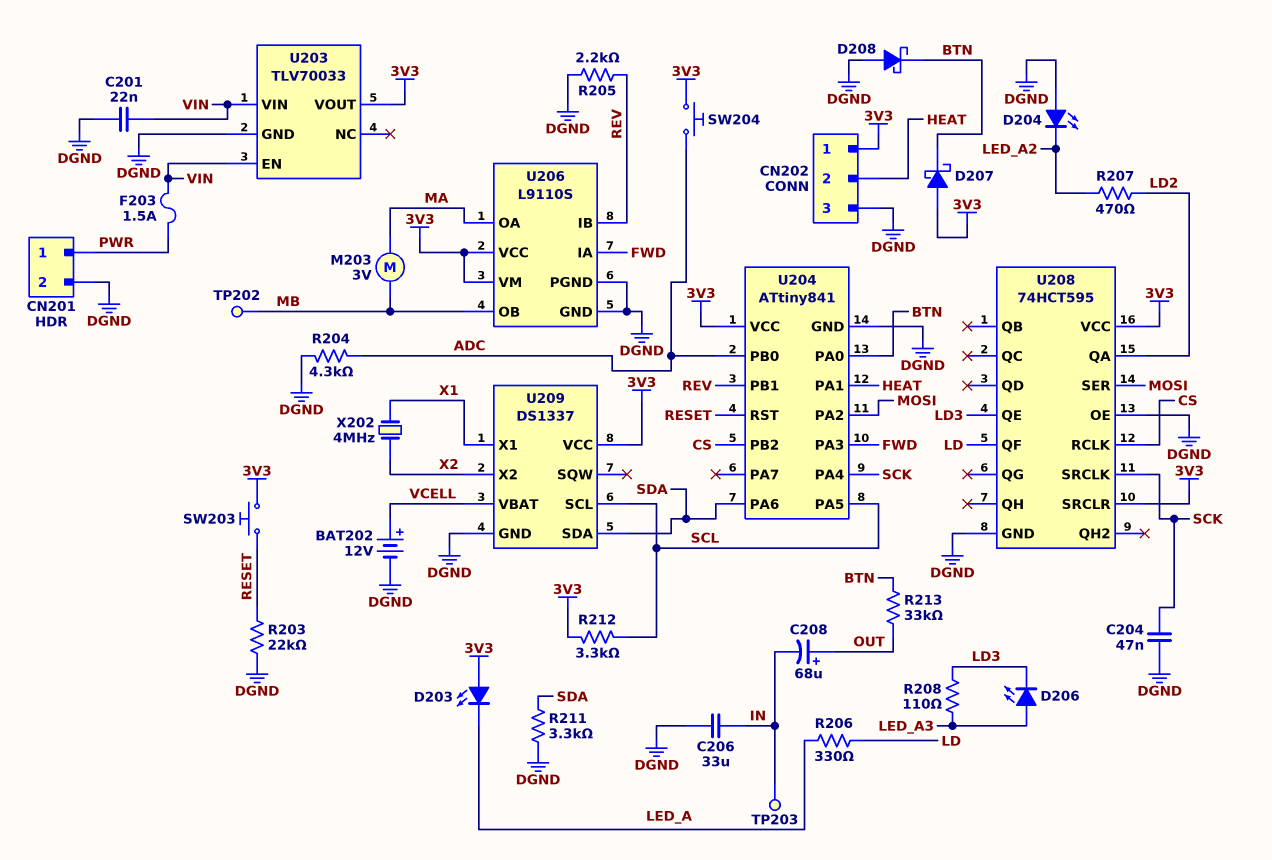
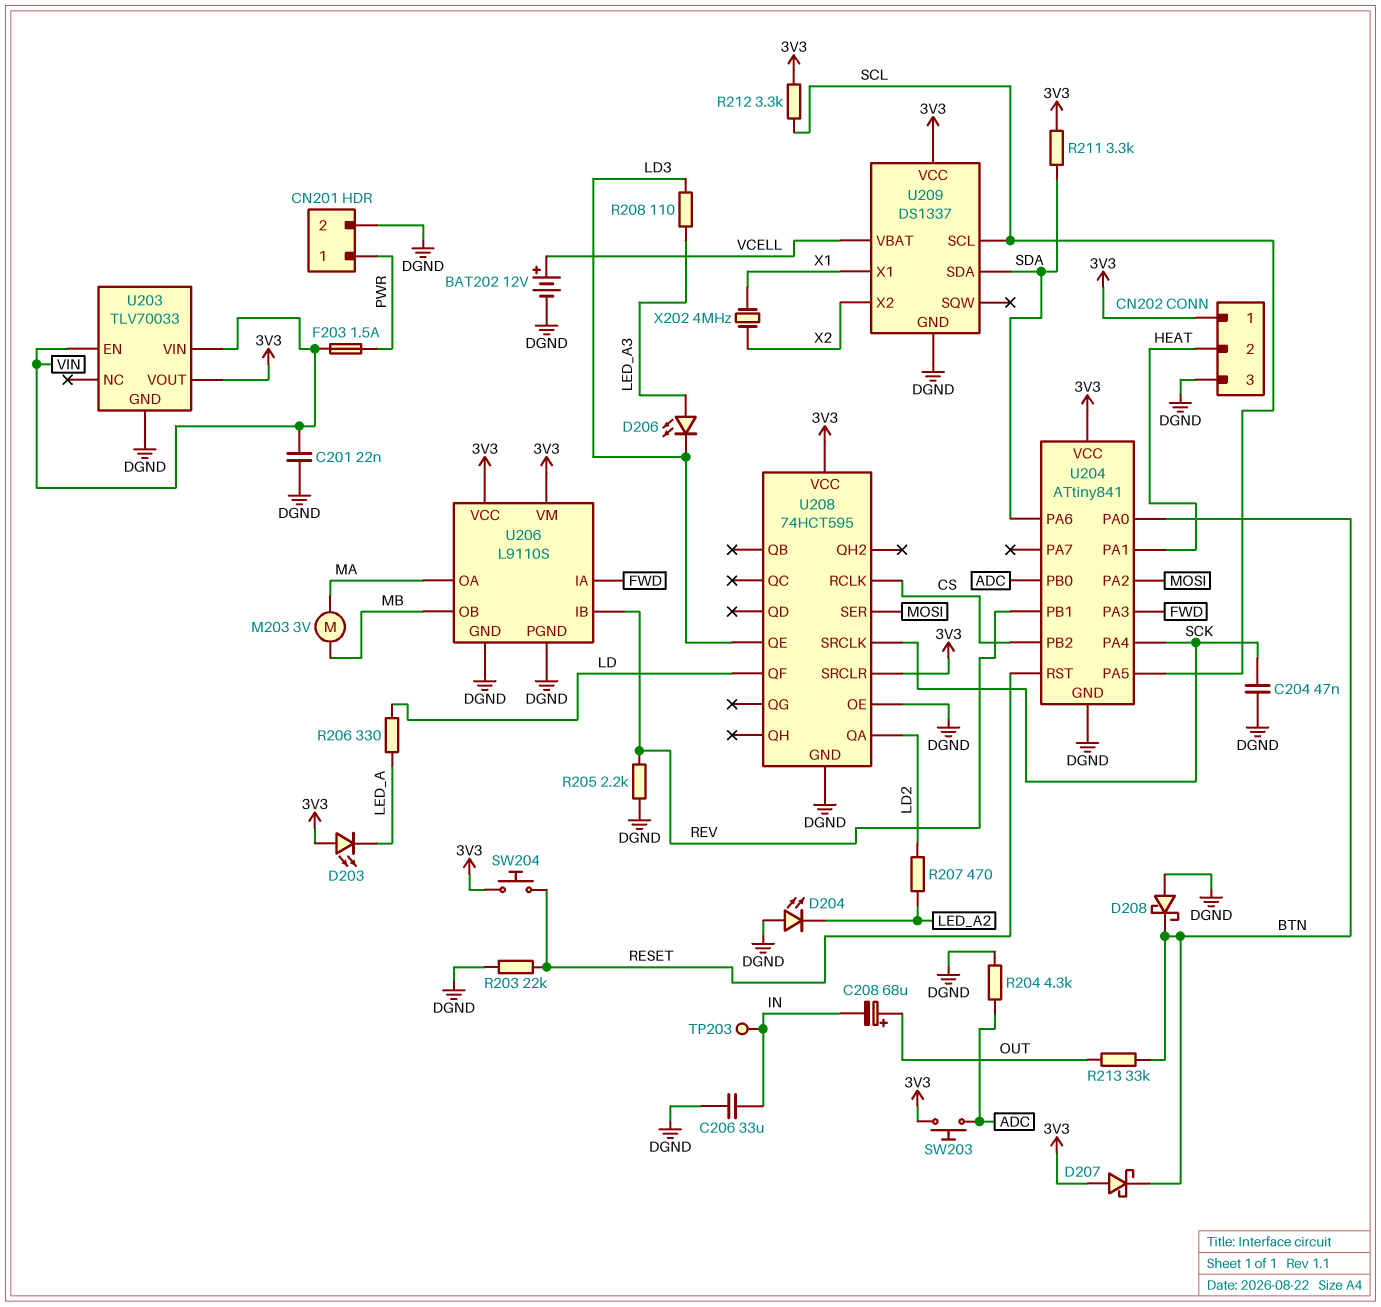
R211: 3.3k (DGND, SDA) -> 3.3k (3V3, SDA)
SW203: button (3V3, RESET) -> button (3V3, ADC)
SW204: button (3V3, ADC) -> button (3V3, RESET)
TP202: test point (MB) -> none

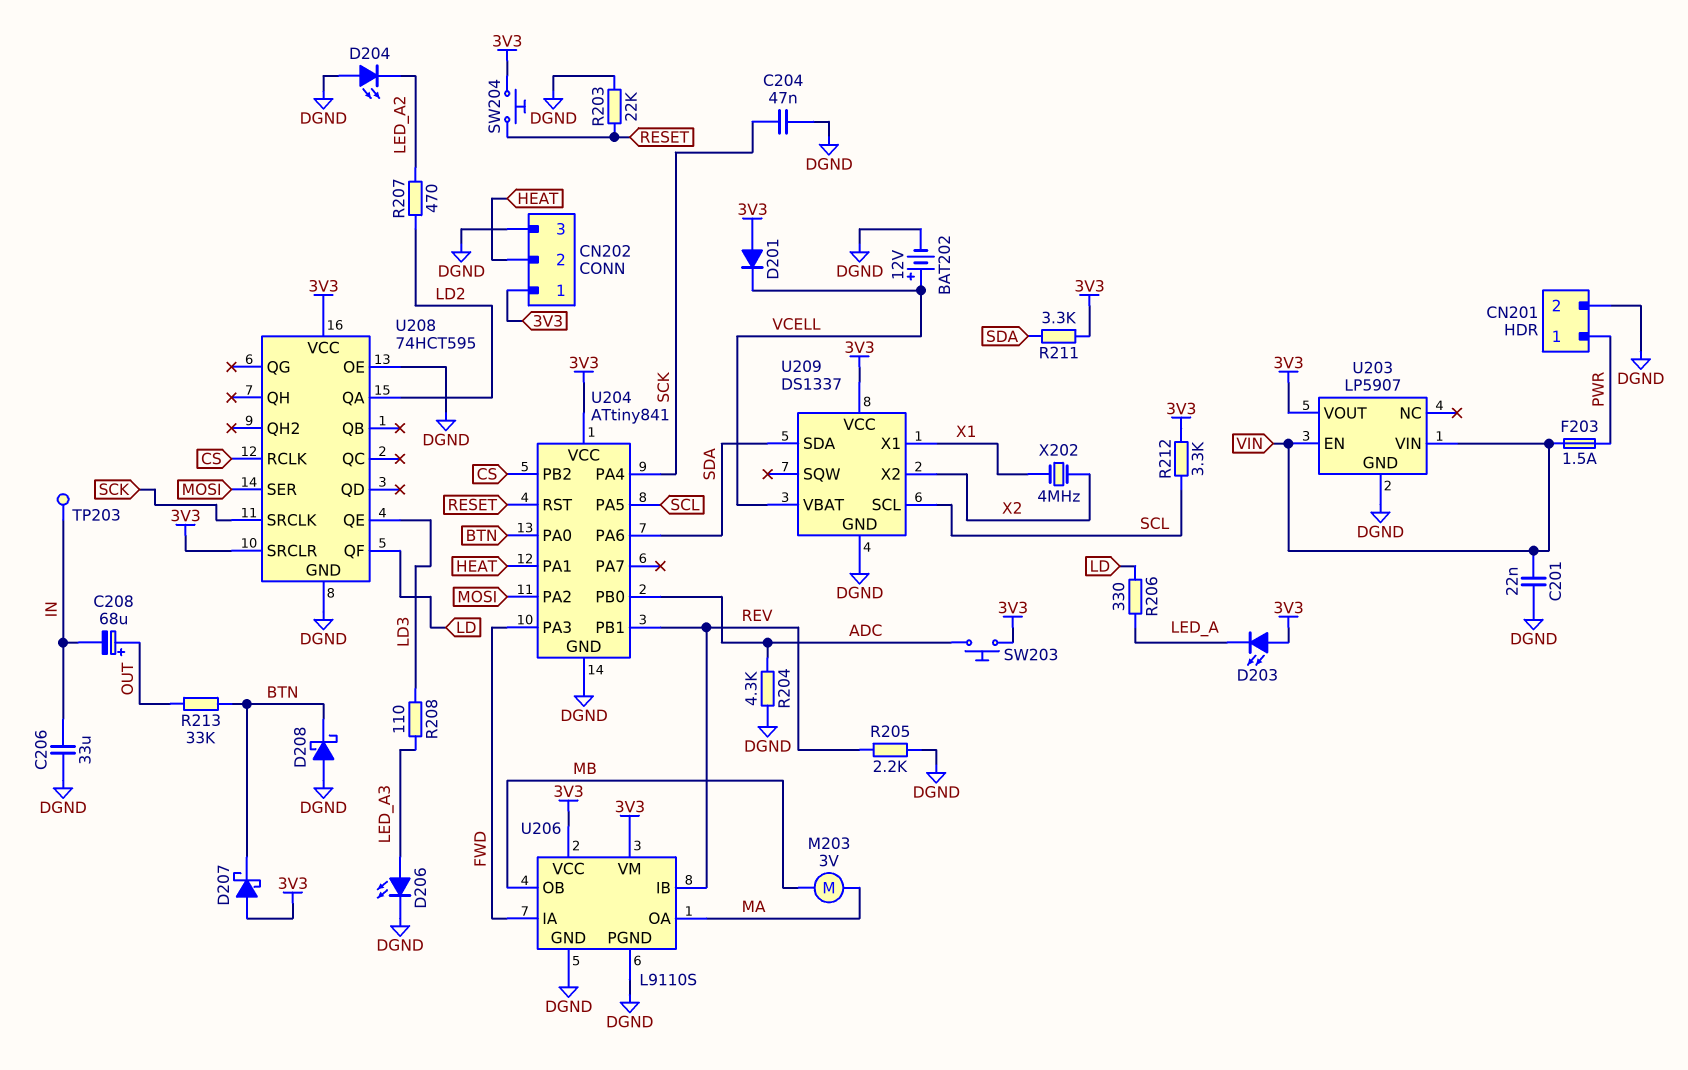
D201: none -> diode (A 3V3, K VCELL)
D206: LED (A LED_A3, K LD3) -> LED (A LED_A3, K DGND)
U203: TLV70033 -> LP5907

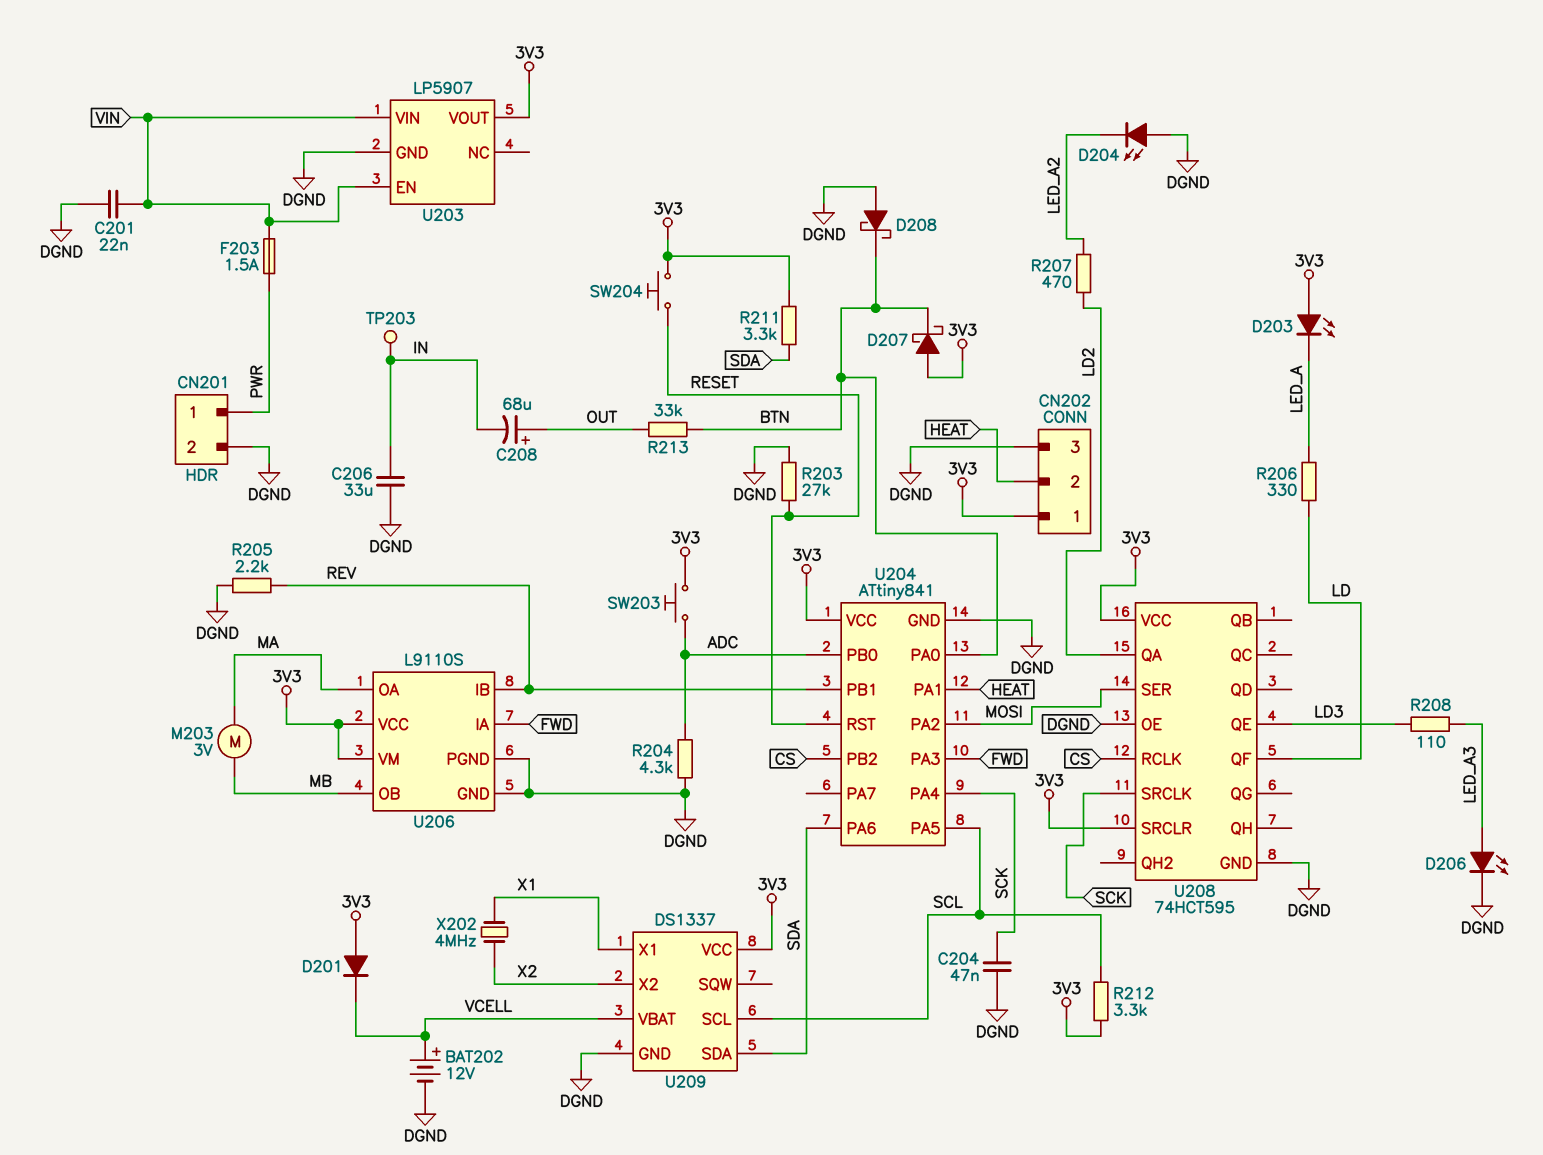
R203: 22k (DGND, RESET) -> 27k (DGND, RESET)

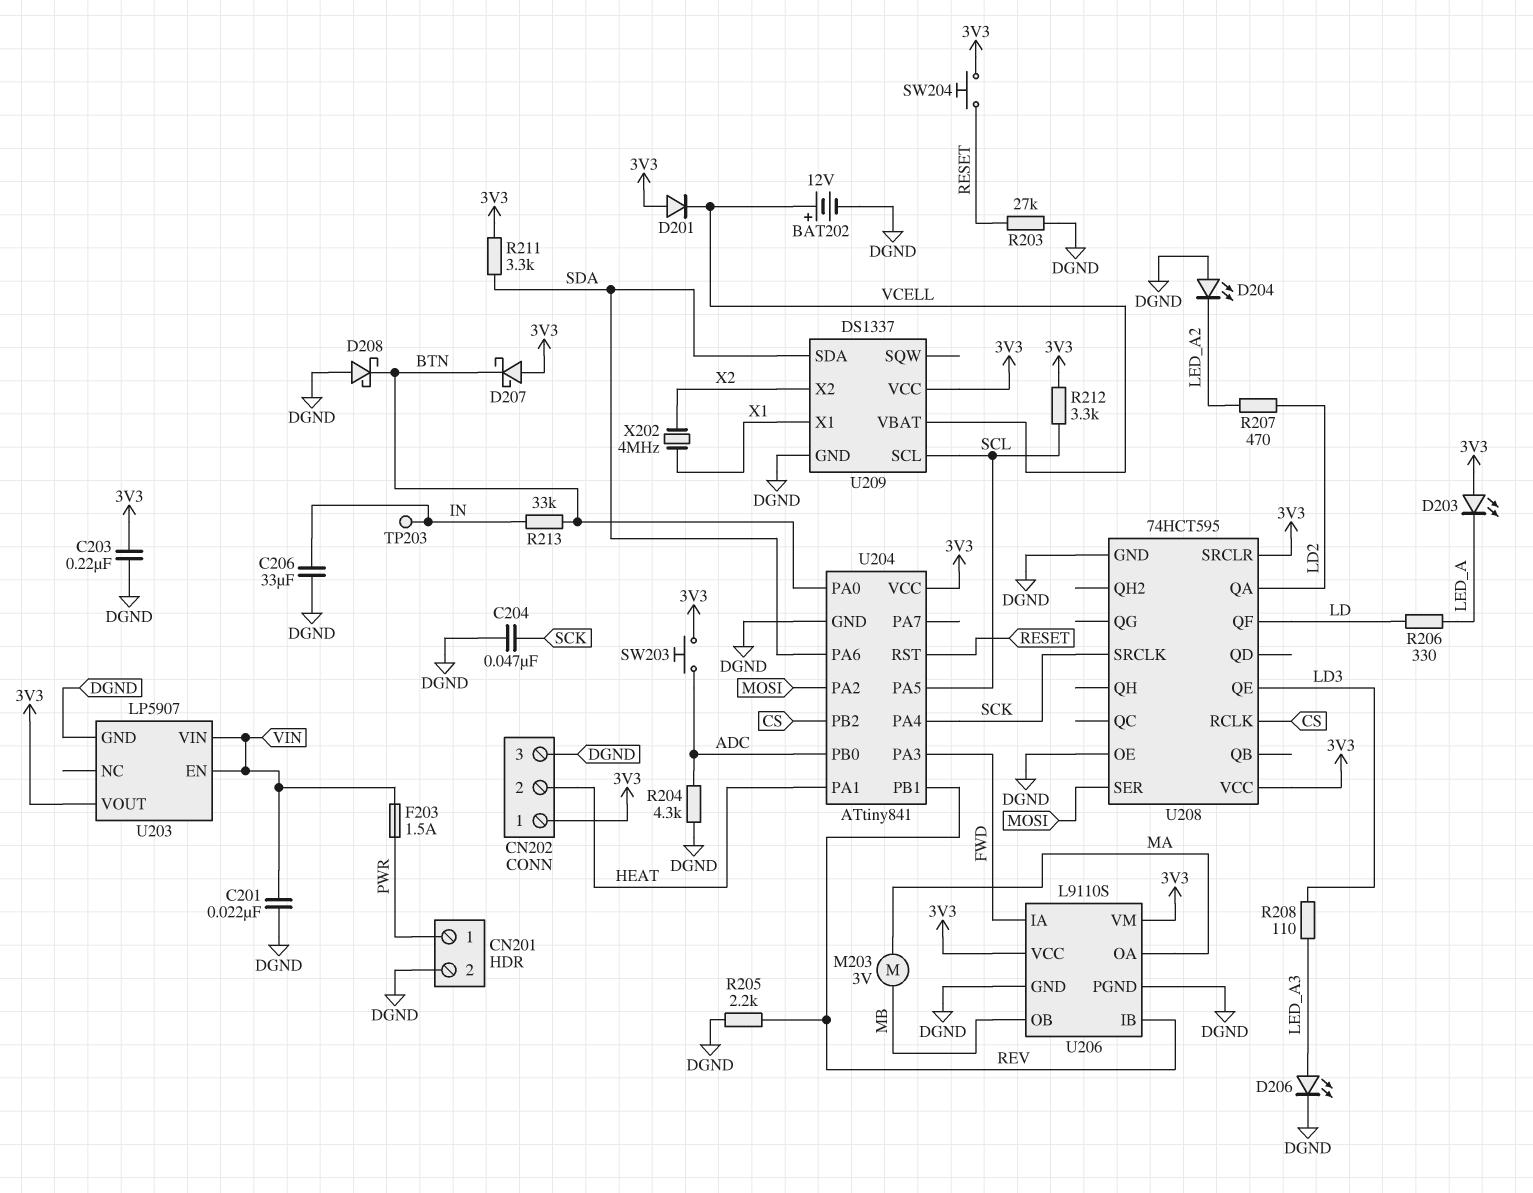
C203: none -> 220nF (3V3, DGND)
C208: 68uF (plus OUT, minus IN) -> none
R213: 33k (BTN, OUT) -> 33k (BTN, IN)

